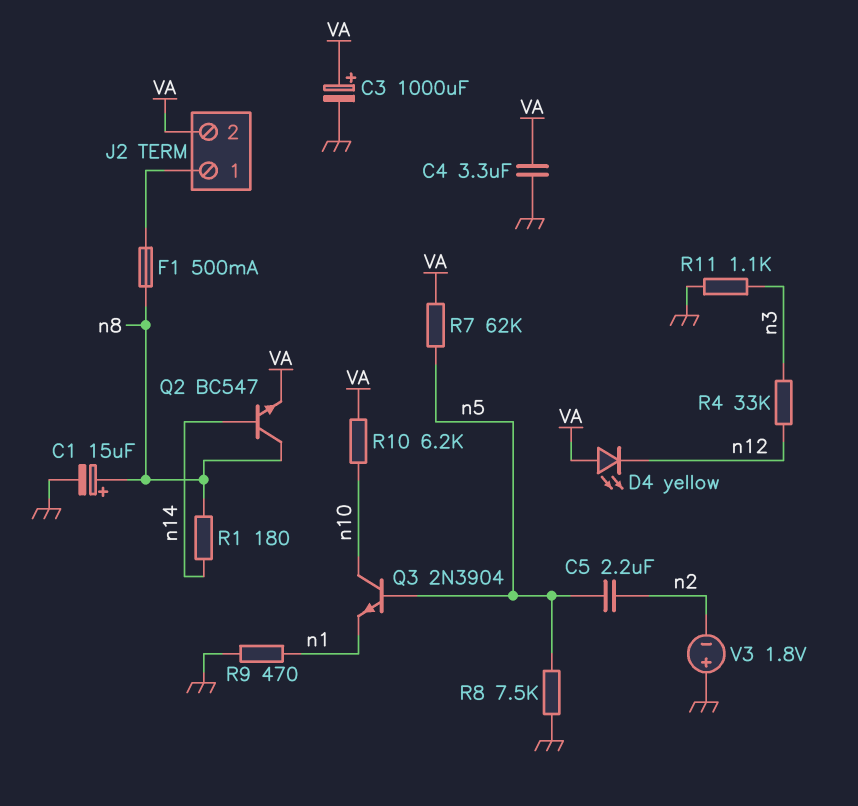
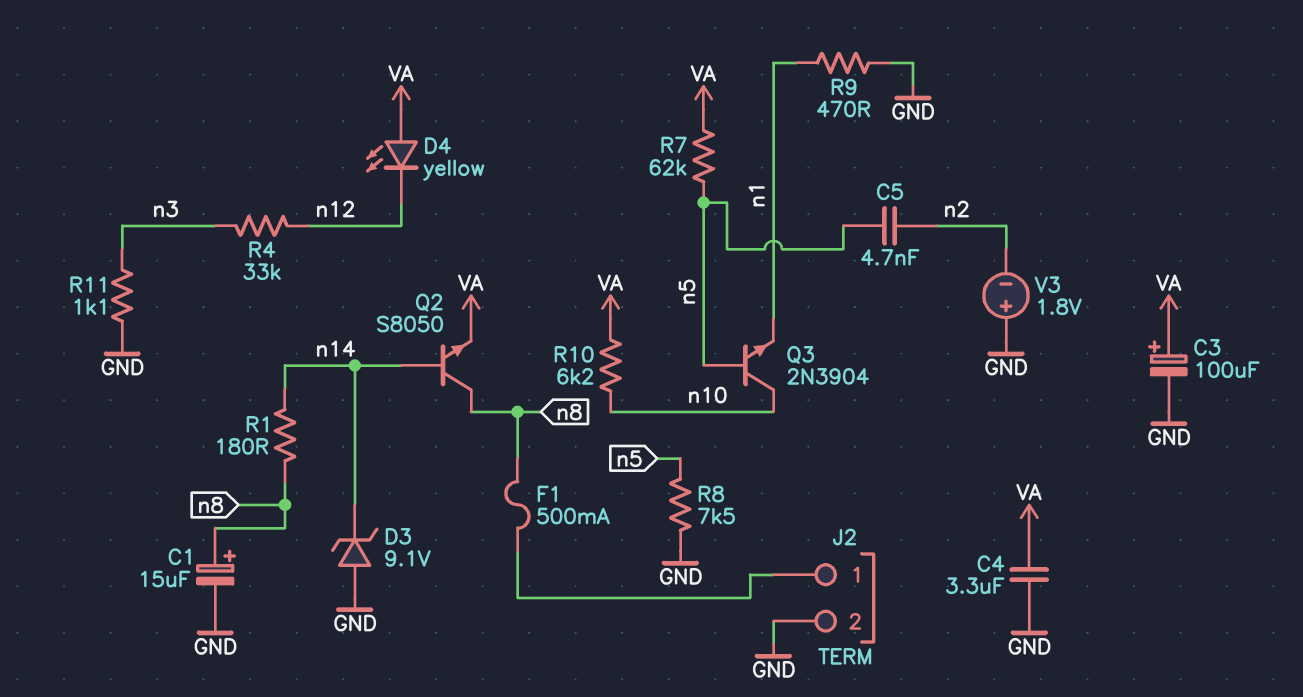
C3: 1000uF (plus VA, minus GND) -> 100uF (plus VA, minus GND)
C5: 2.2uF (n2, n5) -> 4.7nF (n2, n5)
D3: none -> zener 9.1V (A GND, K n14)
J2 pin 2: VA -> GND
Q2: NPN BC547 (B n14, C n8, E VA) -> NPN S8050 (B n14, C n8, E VA)

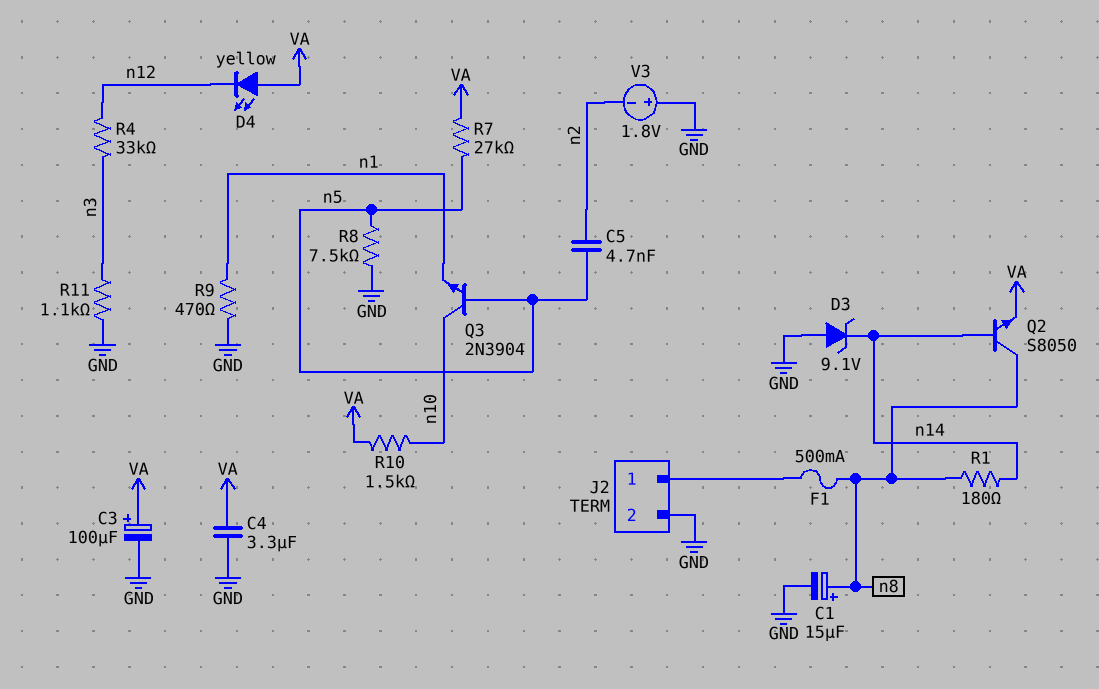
R7: 62k (VA, n5) -> 27k (VA, n5)
R10: 6.2k (VA, n10) -> 1.5k (VA, n10)

